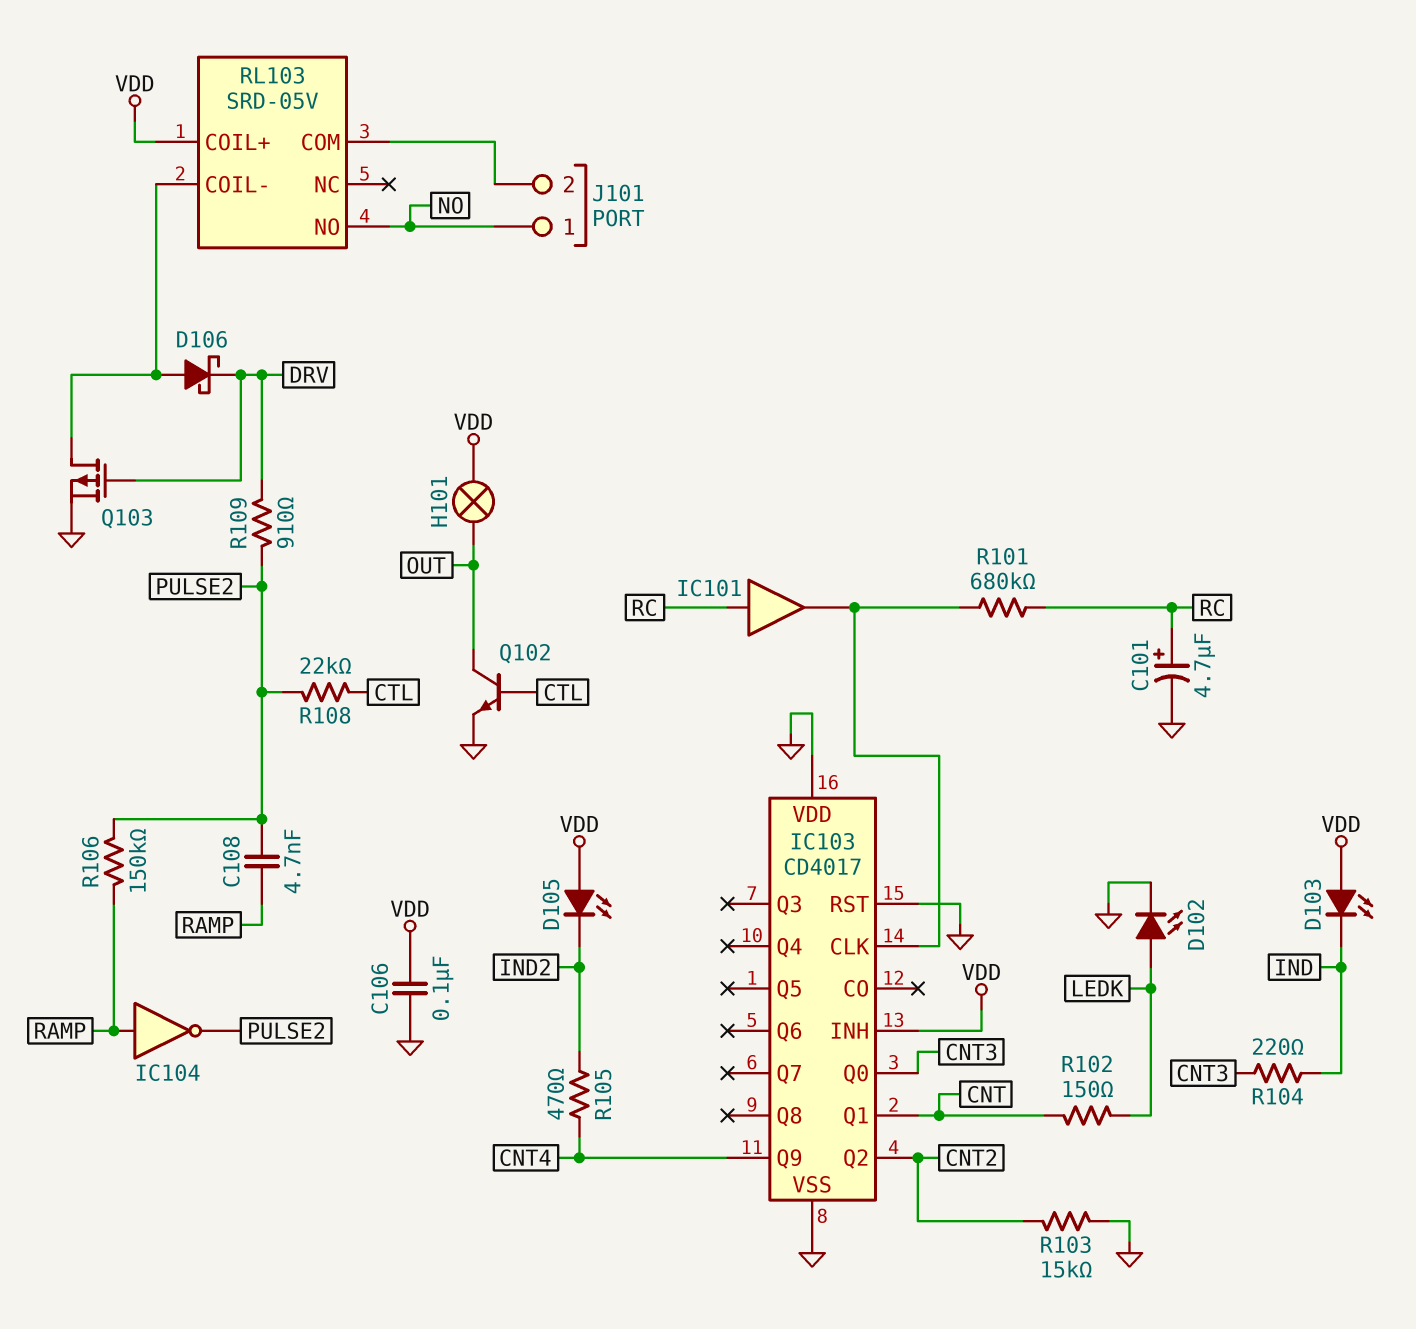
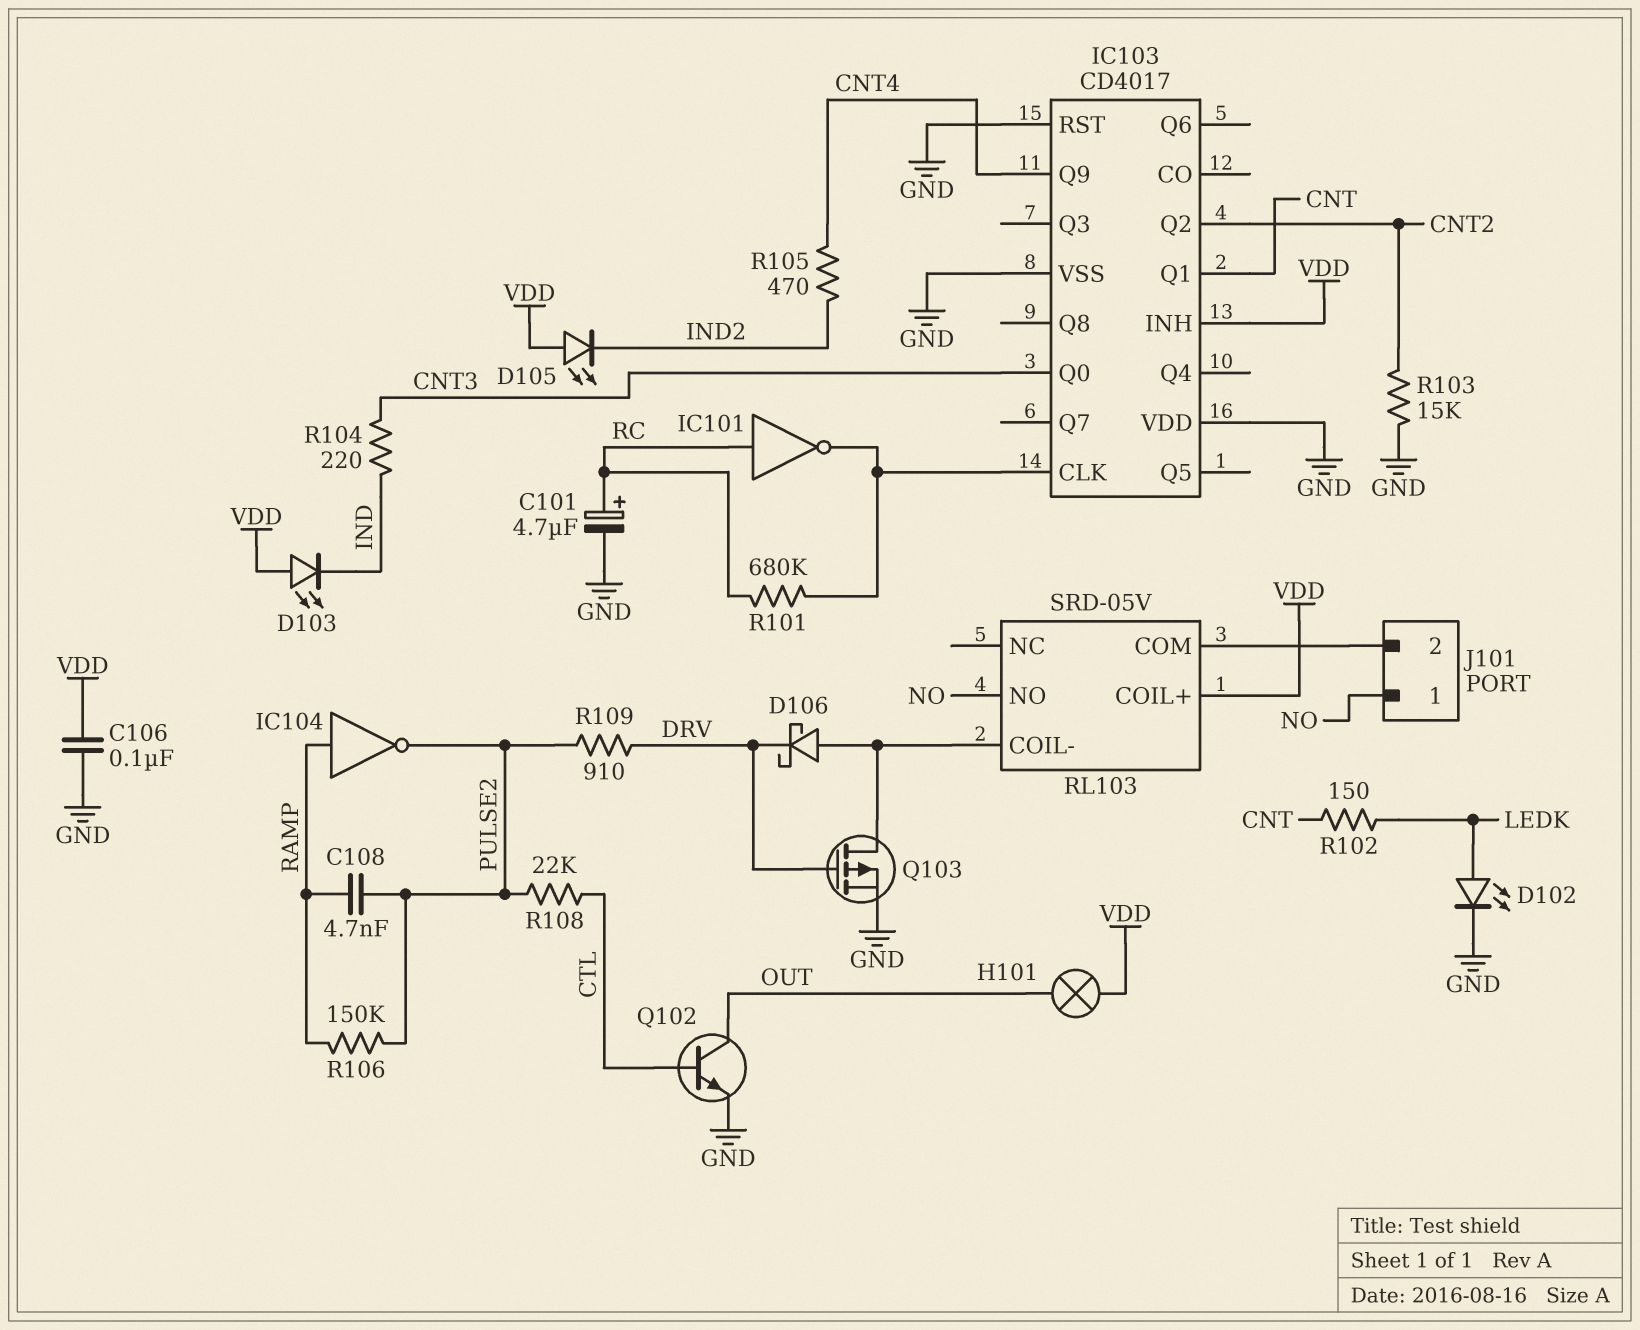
IC101: buffer (in RC, out IC103/CLK) -> NOT (in RC, out IC103/CLK)

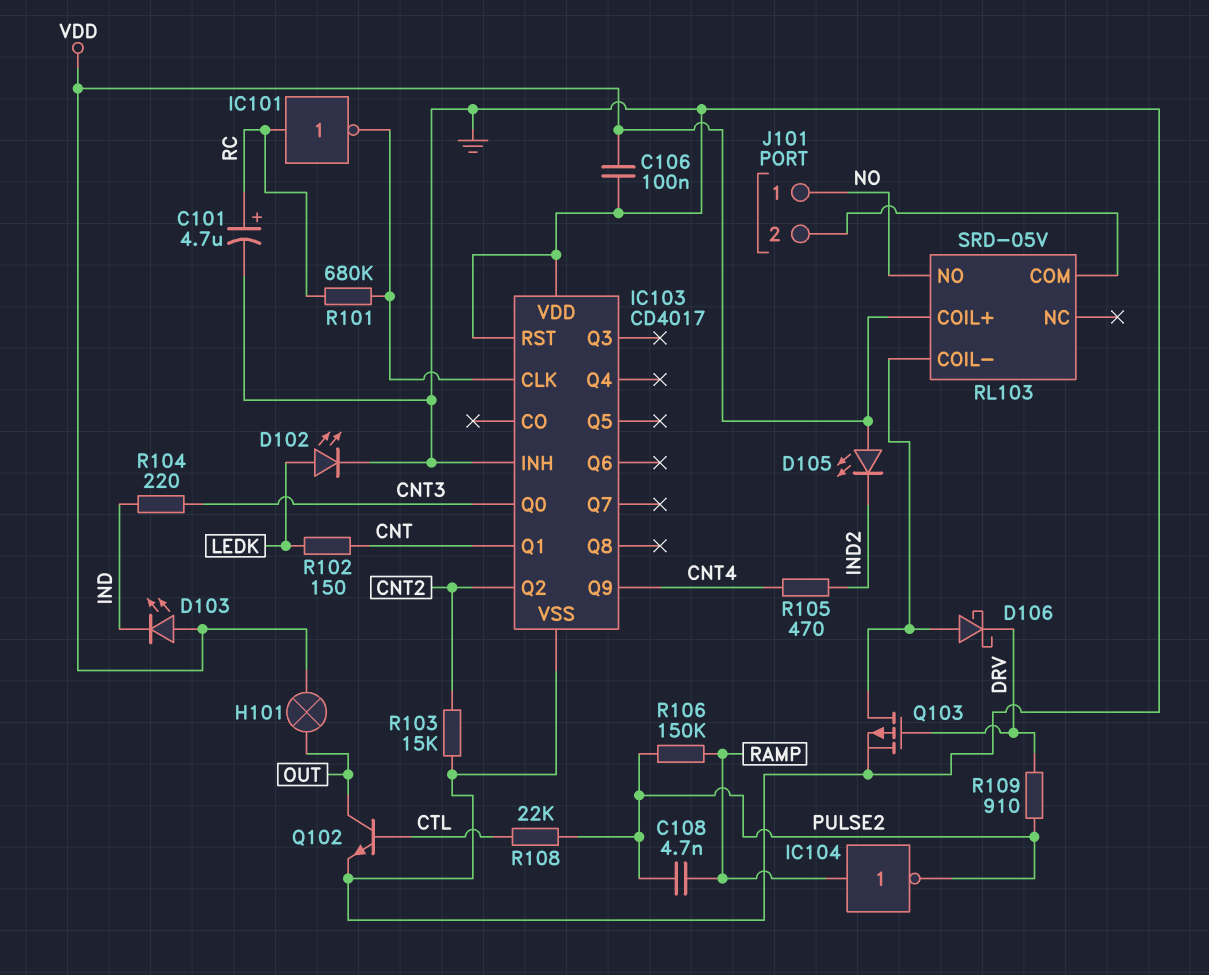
IC103 pin INH: VDD -> GND

